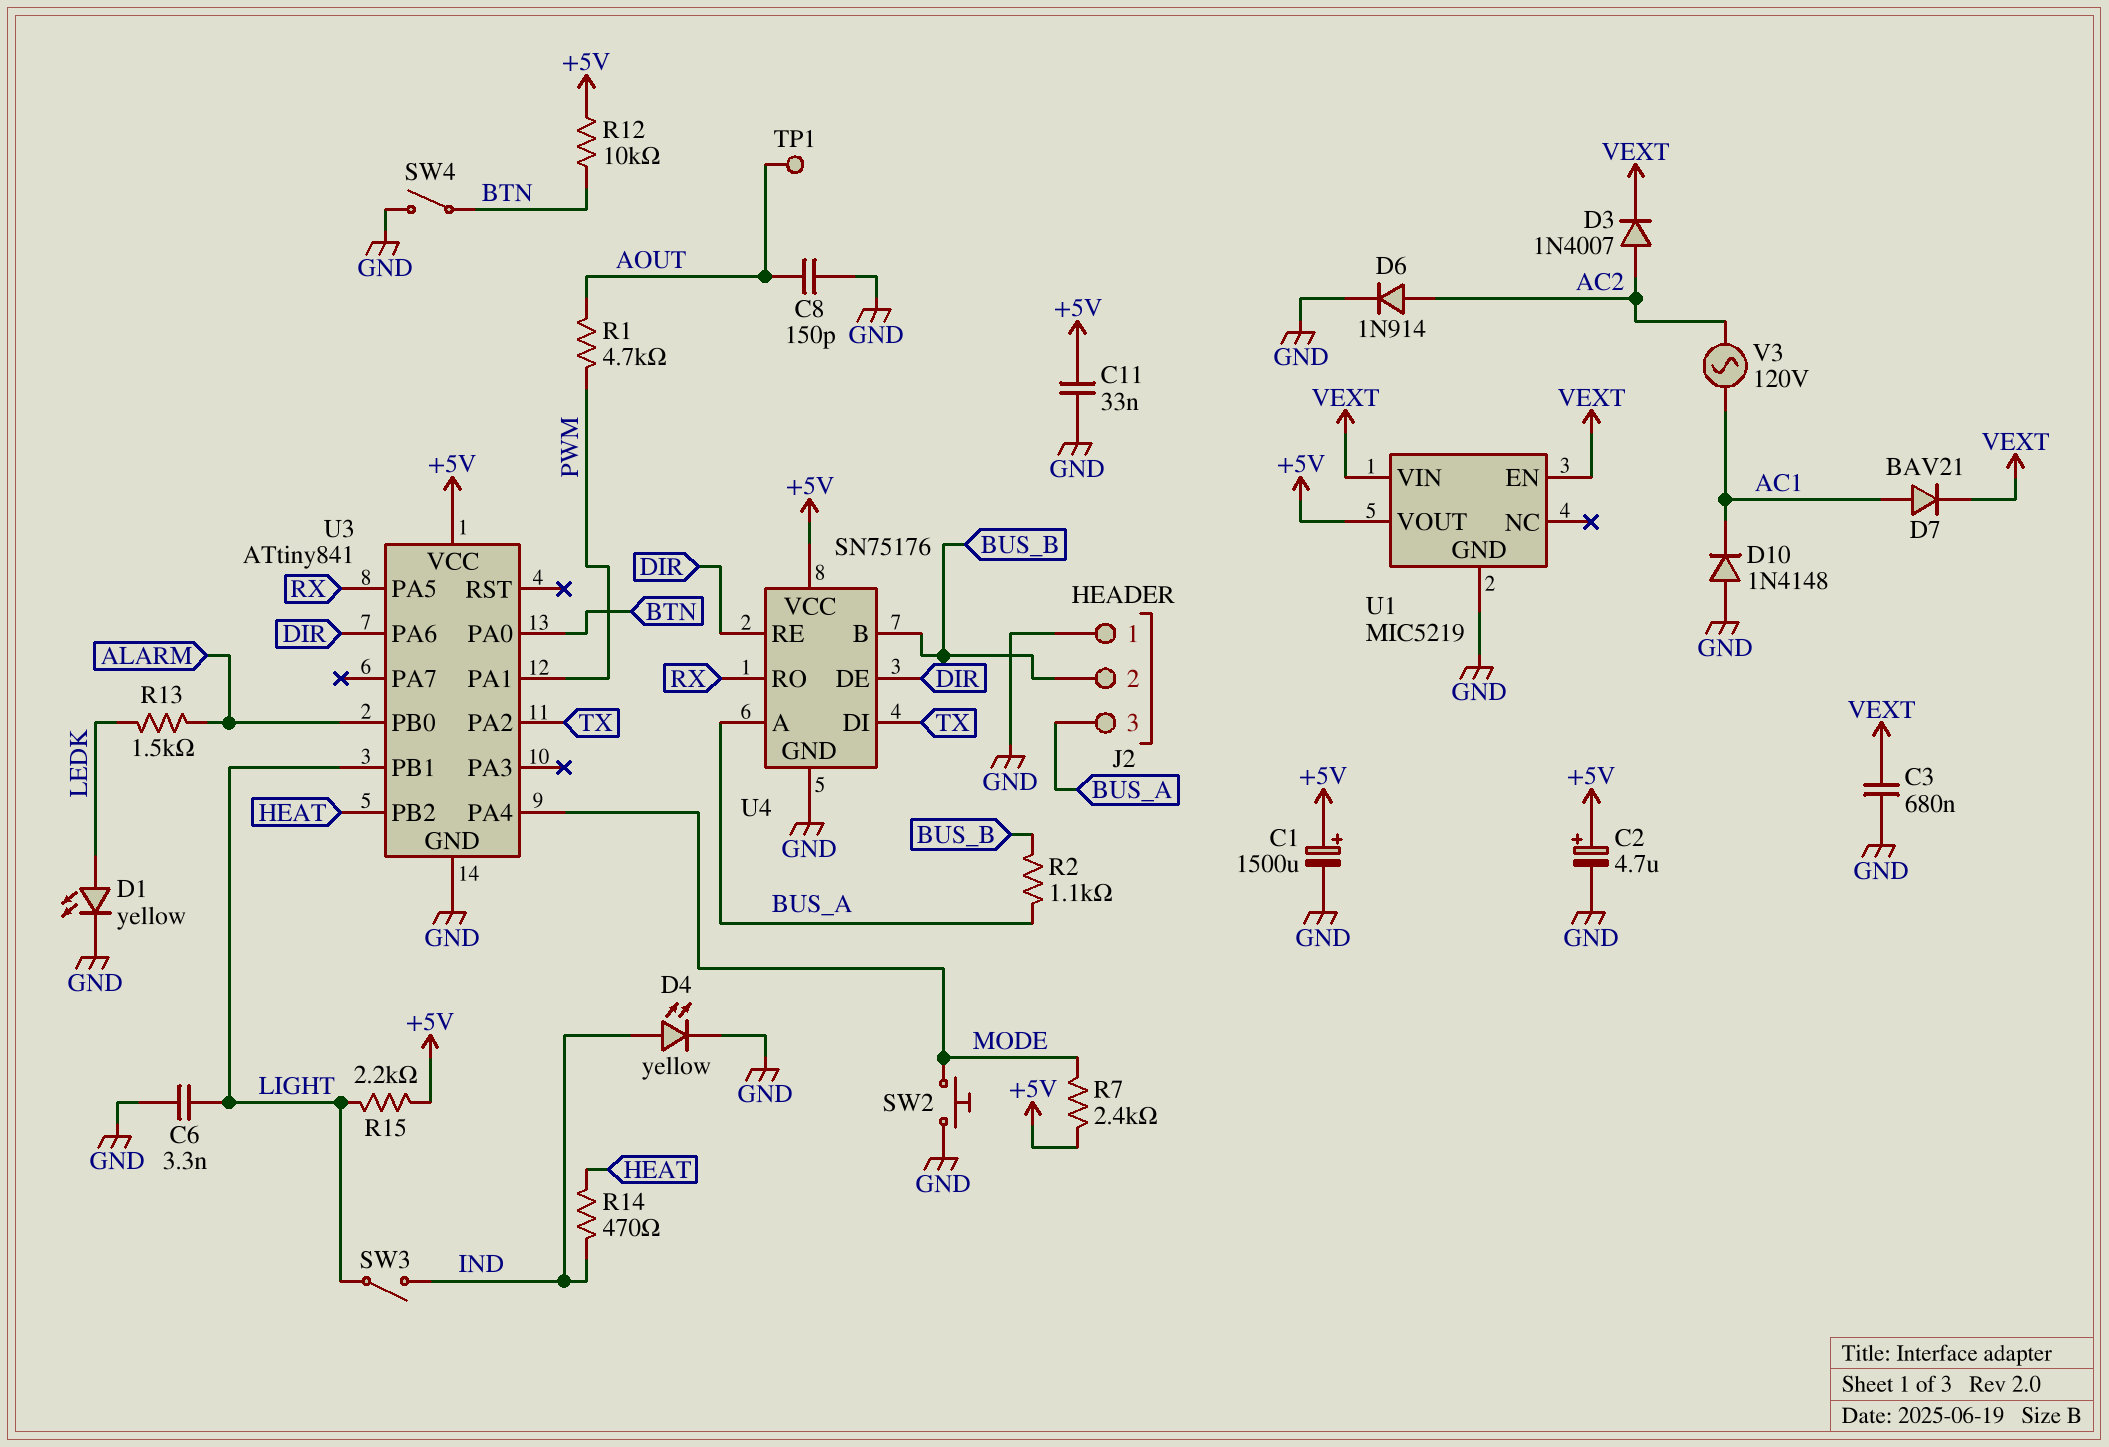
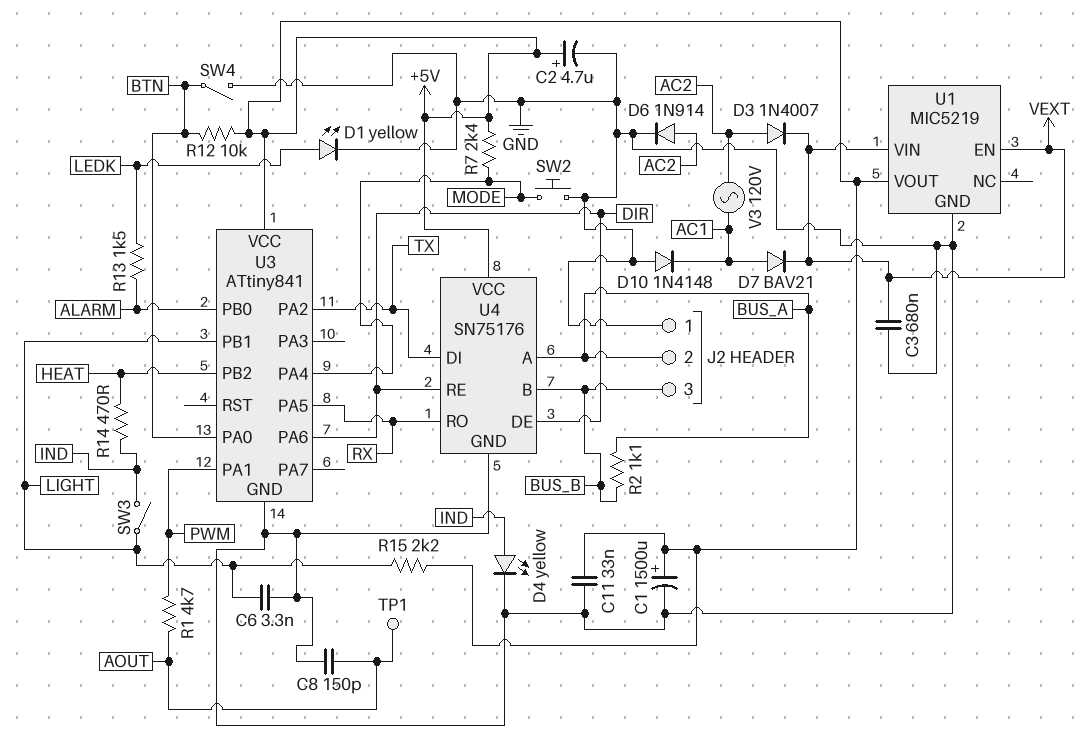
J2 pin 2: BUS_B -> BUS_A
J2 pin 3: BUS_A -> BUS_B

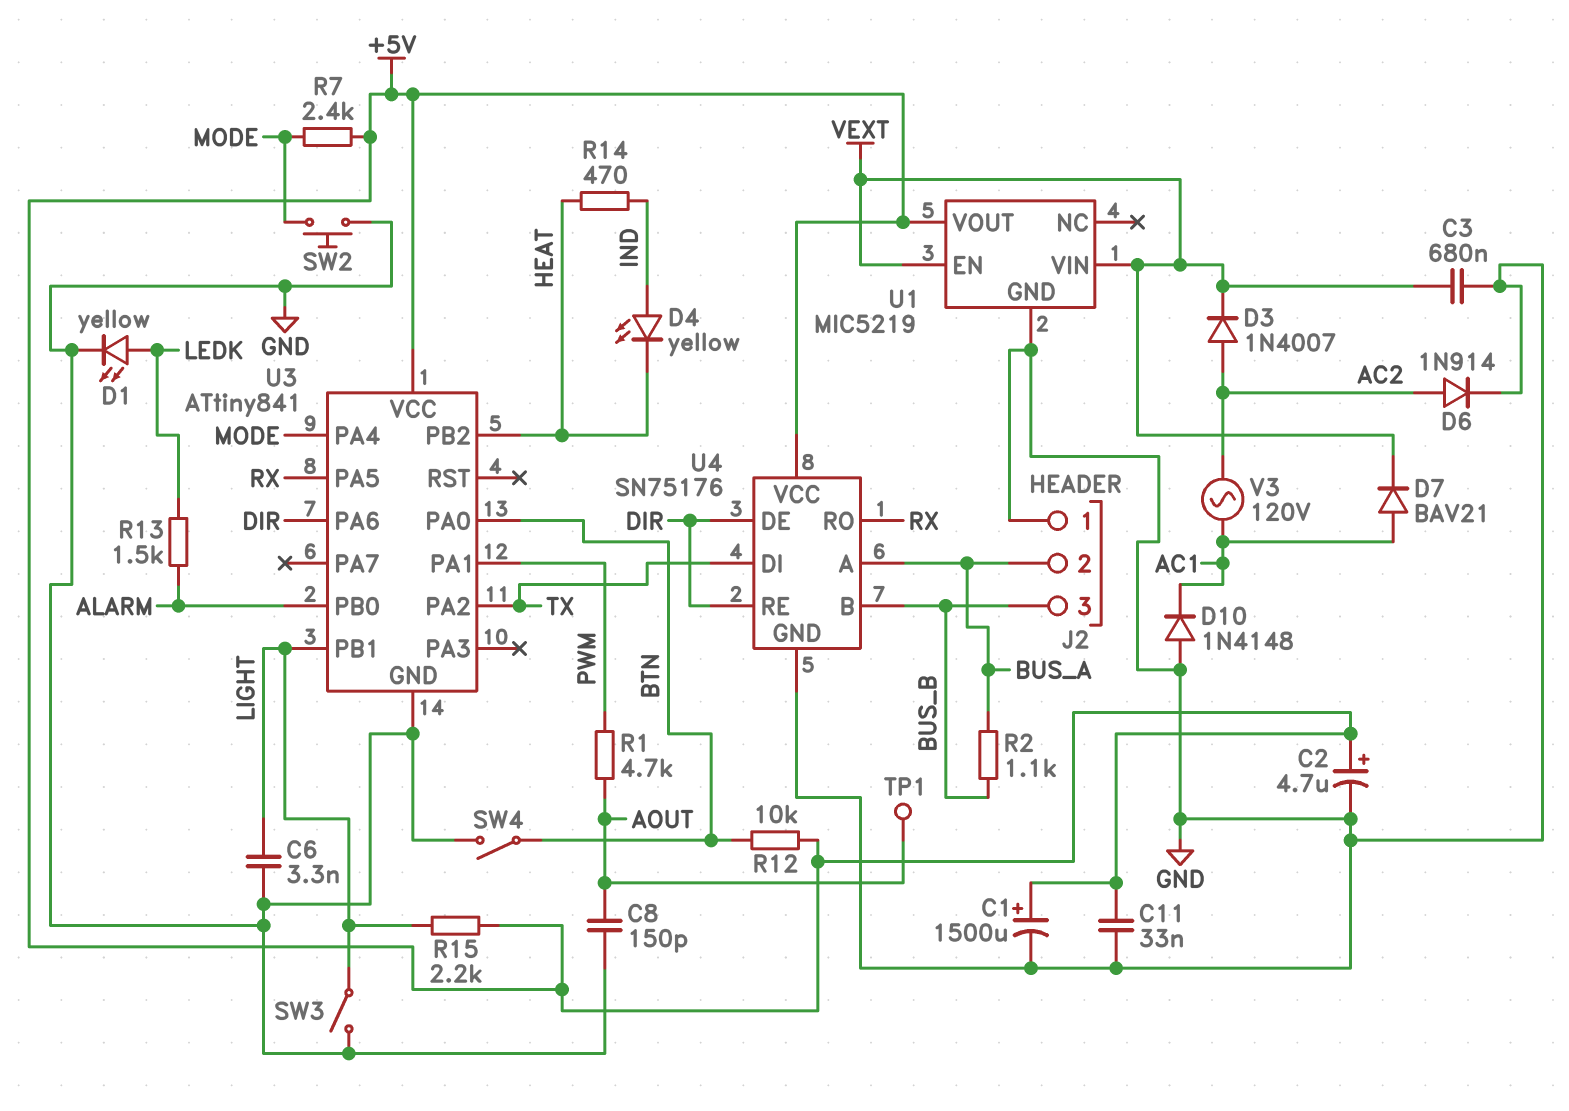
D4: LED yellow (A IND, K GND) -> LED yellow (A IND, K HEAT)
SW3: switch (IND, LIGHT) -> switch (GND, LIGHT)

